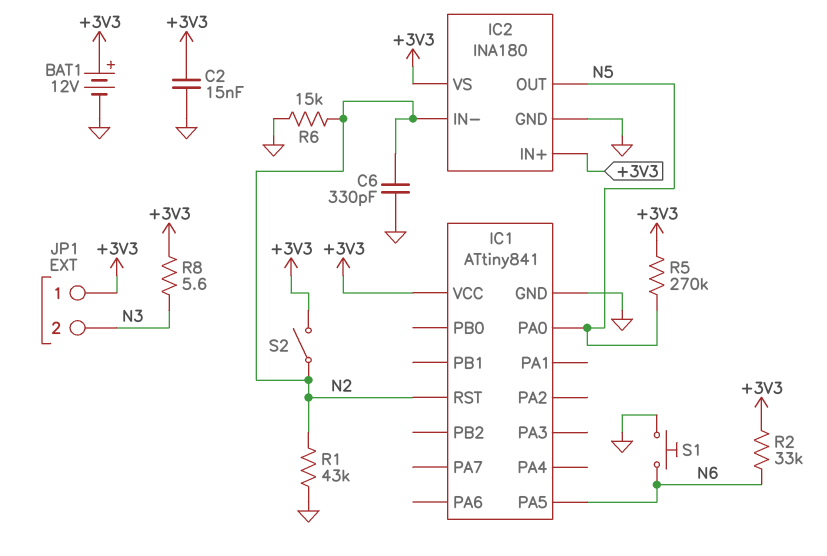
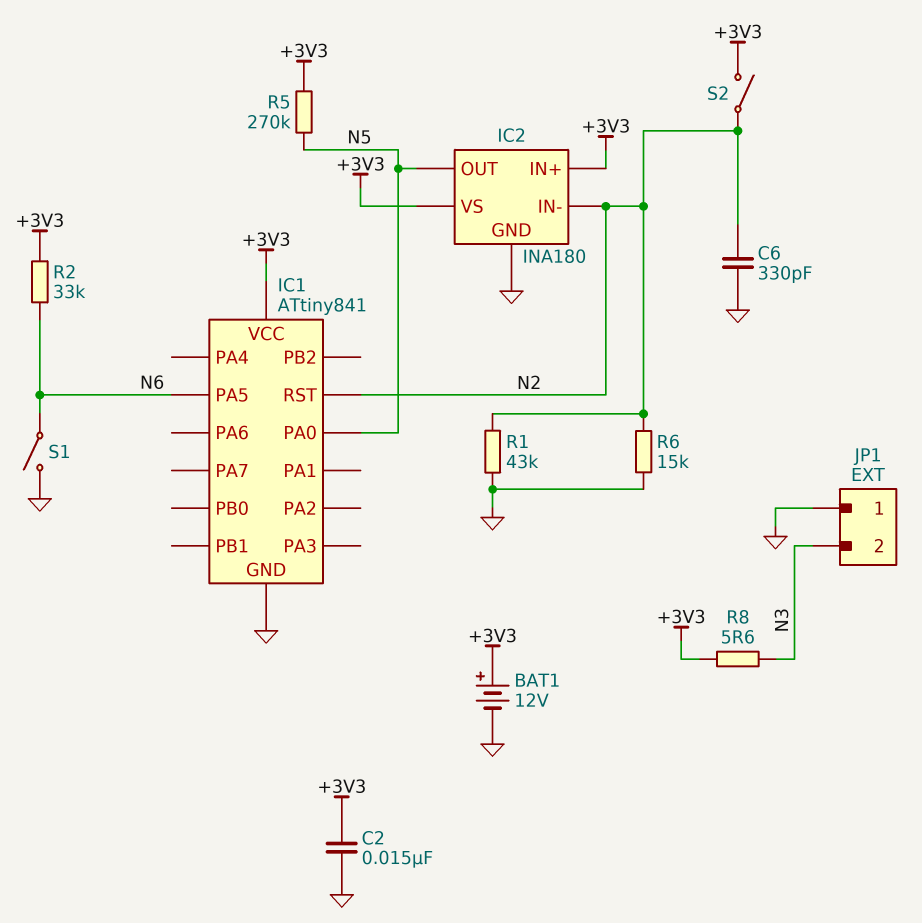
JP1 pin 1: +3V3 -> GND
S1: button (GND, N6) -> switch (GND, N6)

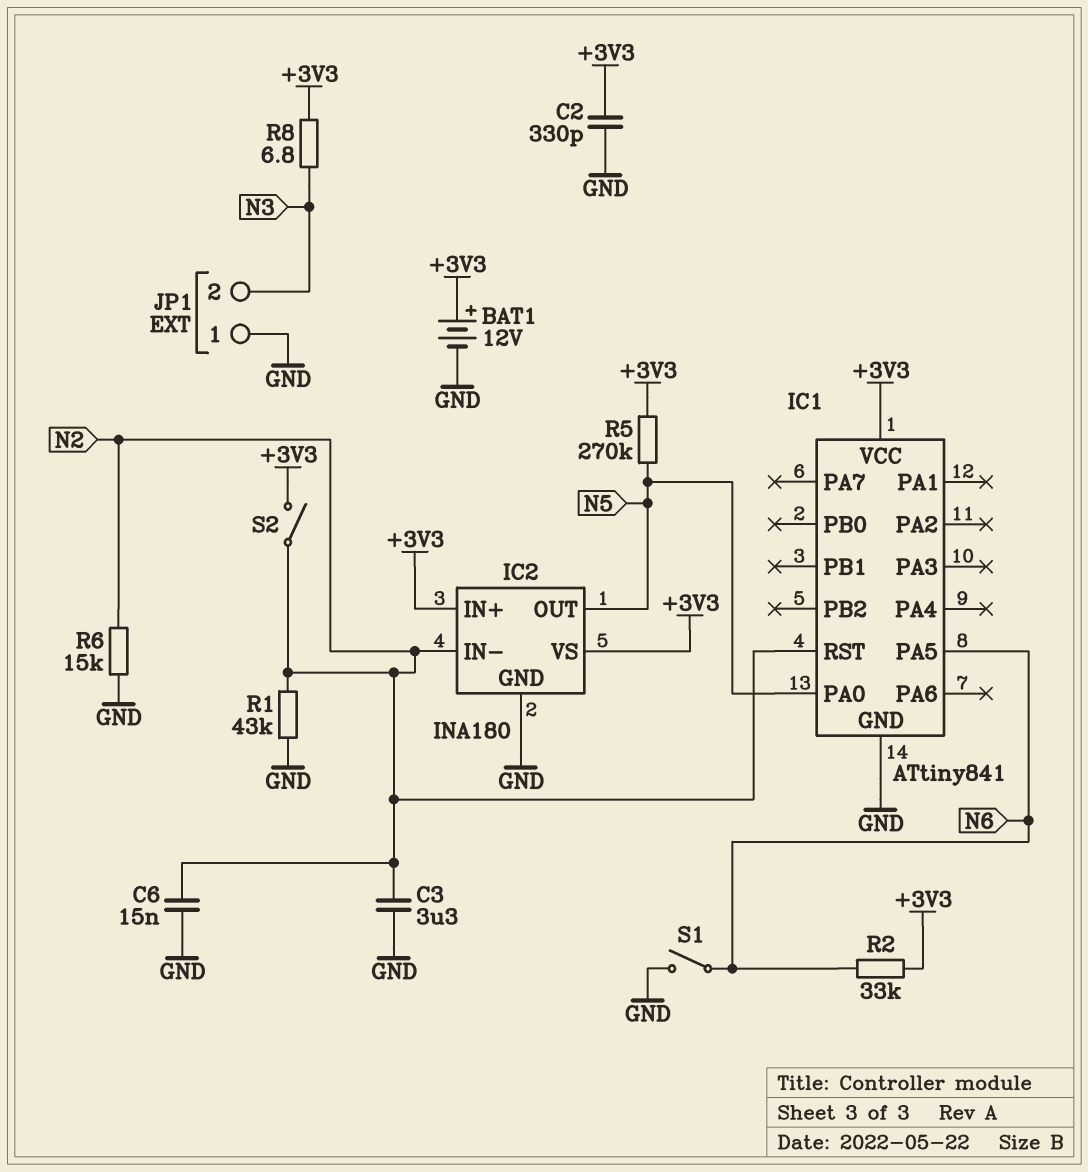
C2: 15nF (+3V3, GND) -> 330pF (+3V3, GND)
C3: none -> 3.3uF (GND, N2)
C6: 330pF (GND, N2) -> 15nF (GND, N2)
R8: 5.6 (+3V3, N3) -> 6.8 (+3V3, N3)

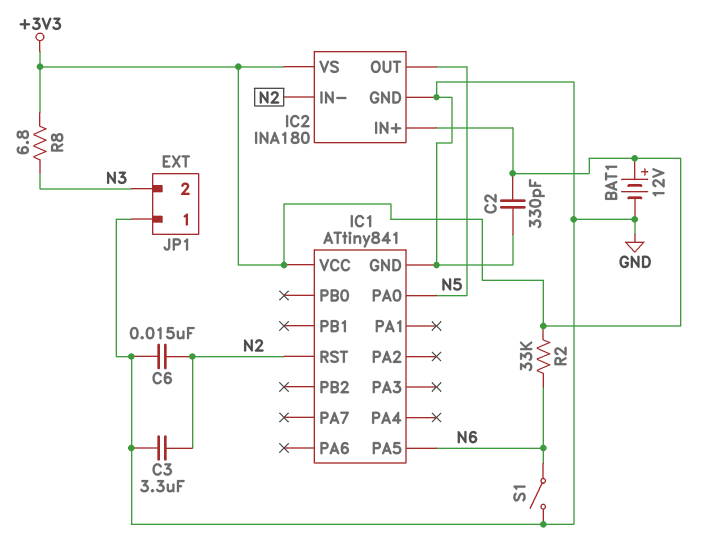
R1: 43k (GND, N2) -> none
R5: 270k (+3V3, N5) -> none
R6: 15k (GND, N2) -> none
S2: switch (+3V3, N2) -> none

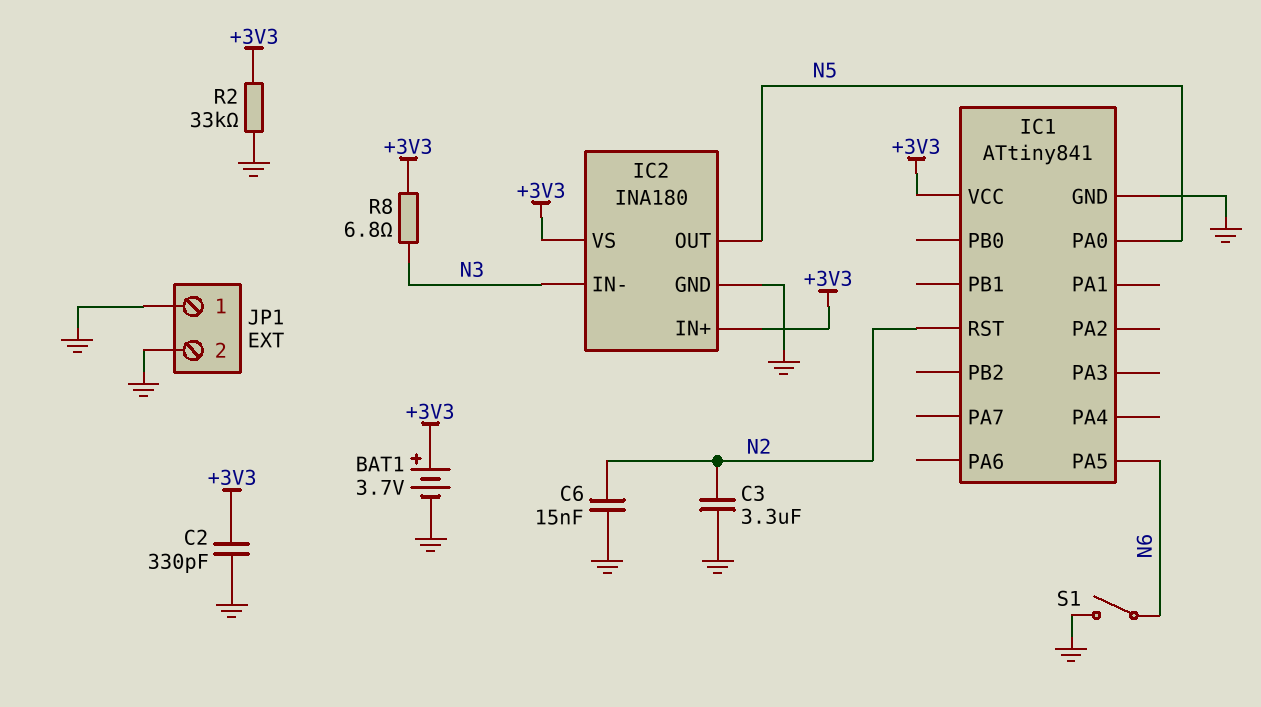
BAT1: 12V (plus +3V3, minus GND) -> 3.7V (plus +3V3, minus GND)
IC2 pin IN-: N2 -> N3
JP1 pin 2: N3 -> GND
R2: 33k (+3V3, N6) -> 33k (+3V3, GND)

